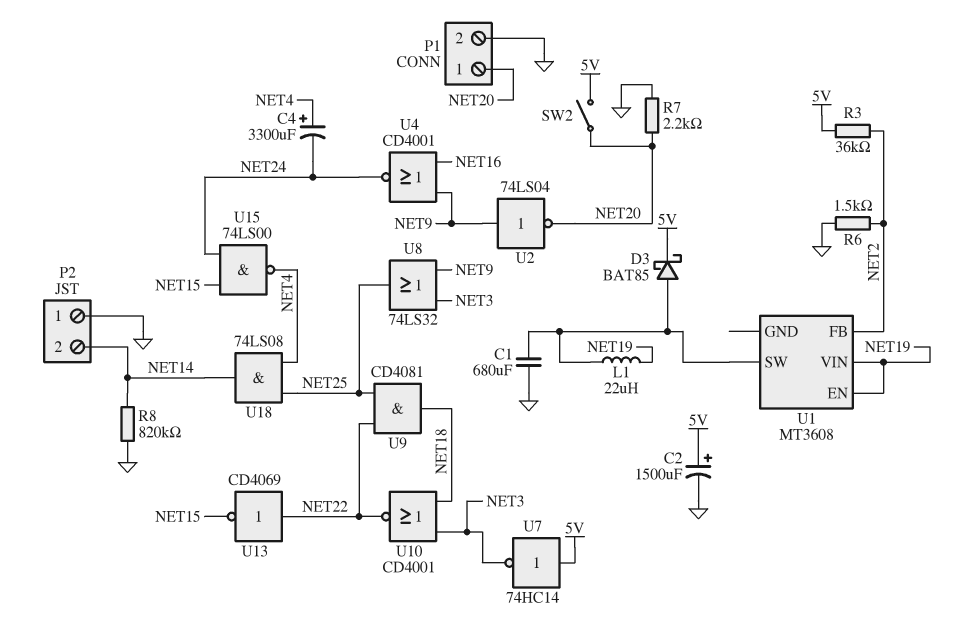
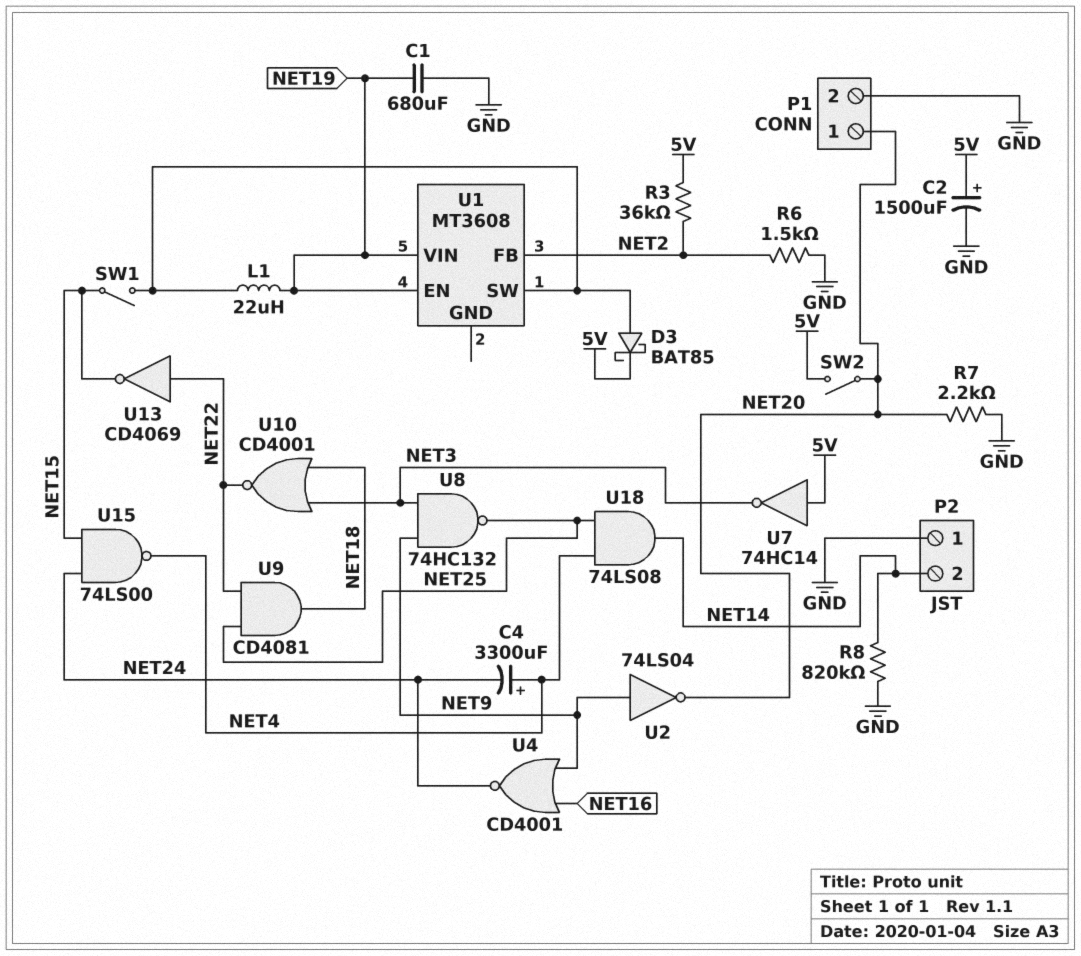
C1: 680uF (GND, U1/SW) -> 680uF (GND, NET19)
SW1: none -> switch (NET15, U1/SW)
U8: OR 74LS32 (in NET3, in NET9, out NET25) -> NAND 74HC132 (in NET3, in NET9, out NET25)

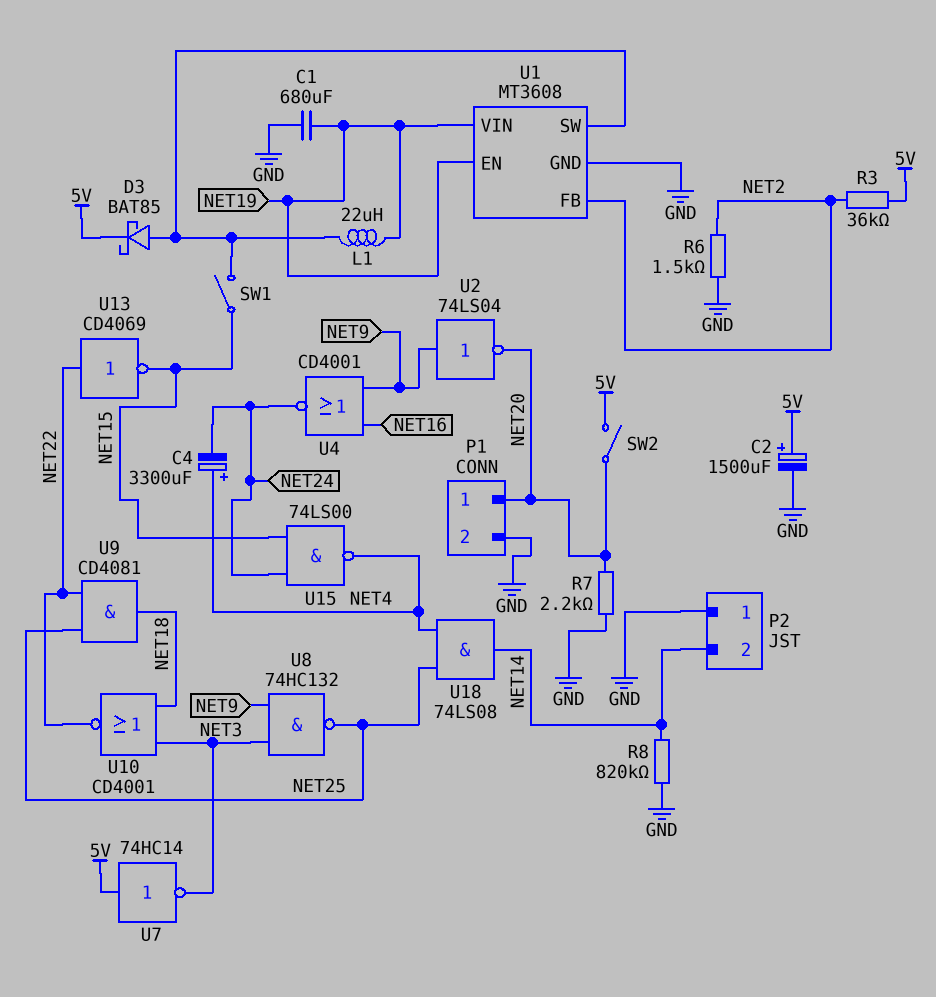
U1 pin GND: none -> GND

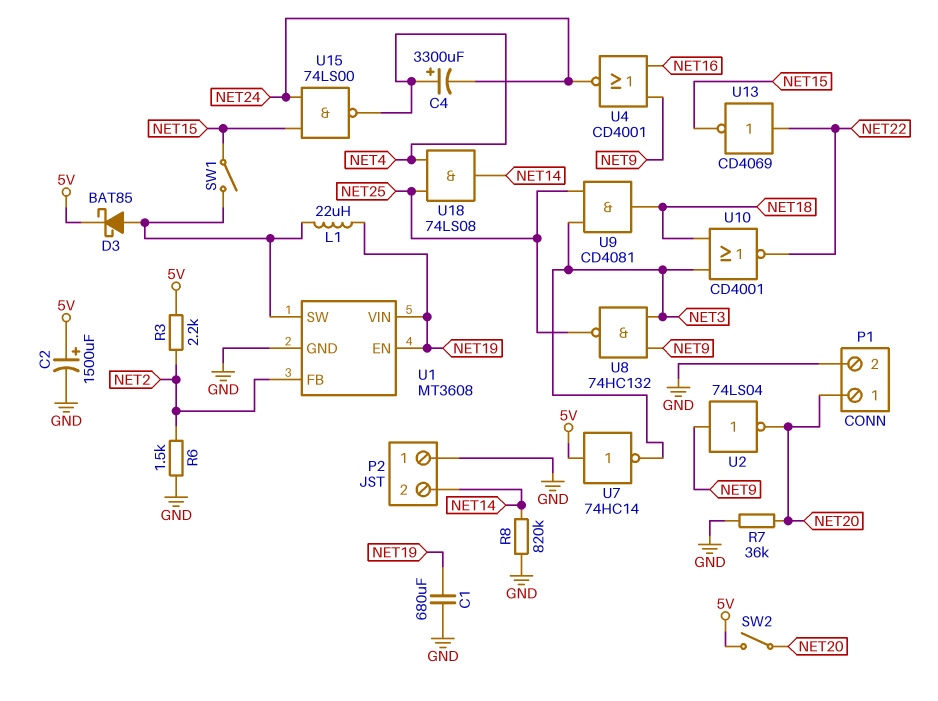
R3: 36k (5V, NET2) -> 2.2k (5V, NET2)
R7: 2.2k (GND, NET20) -> 36k (GND, NET20)
U9: AND CD4081 (in NET22, in NET25, out NET18) -> AND CD4081 (in NET3, in NET25, out NET18)

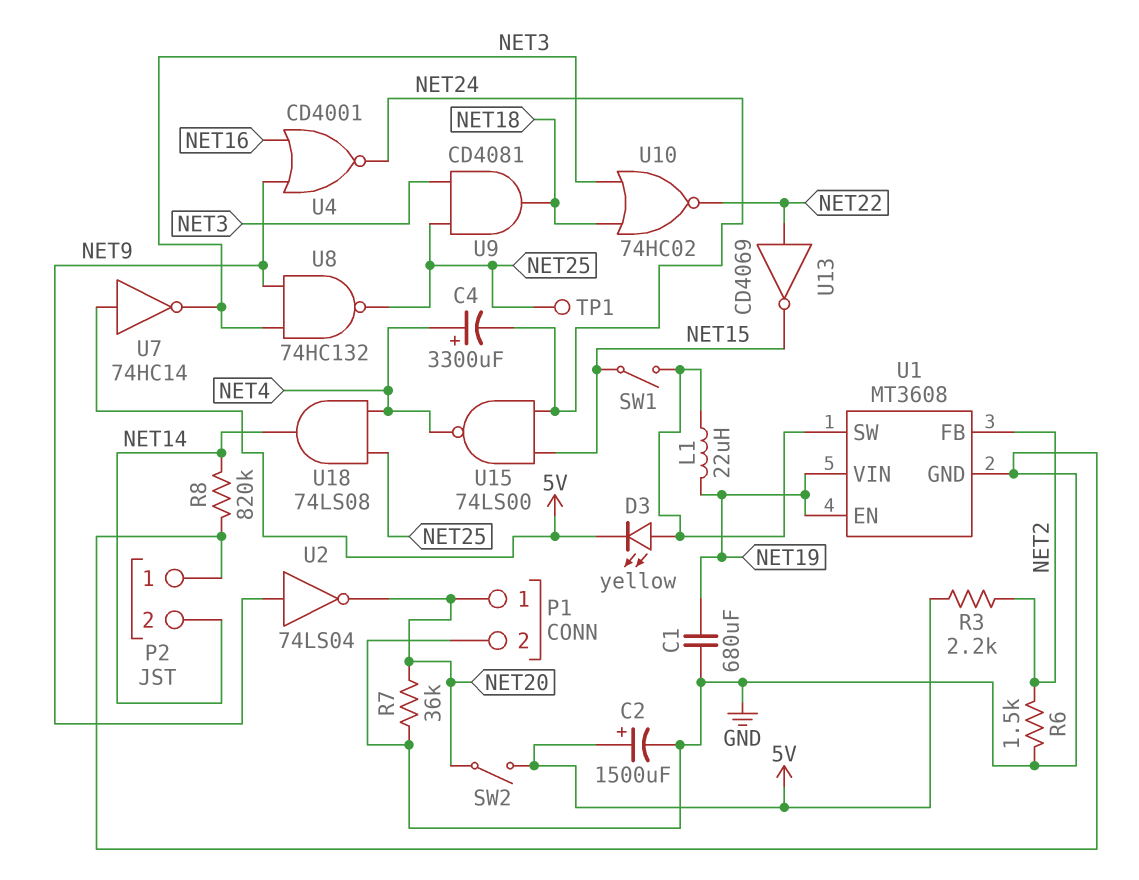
D3: schottky BAT85 (A U1/SW, K 5V) -> LED yellow (A U1/SW, K 5V)
TP1: none -> test point (NET25)
U10: NOR CD4001 (in NET3, in NET18, out NET22) -> NOR 74HC02 (in NET3, in NET18, out NET22)

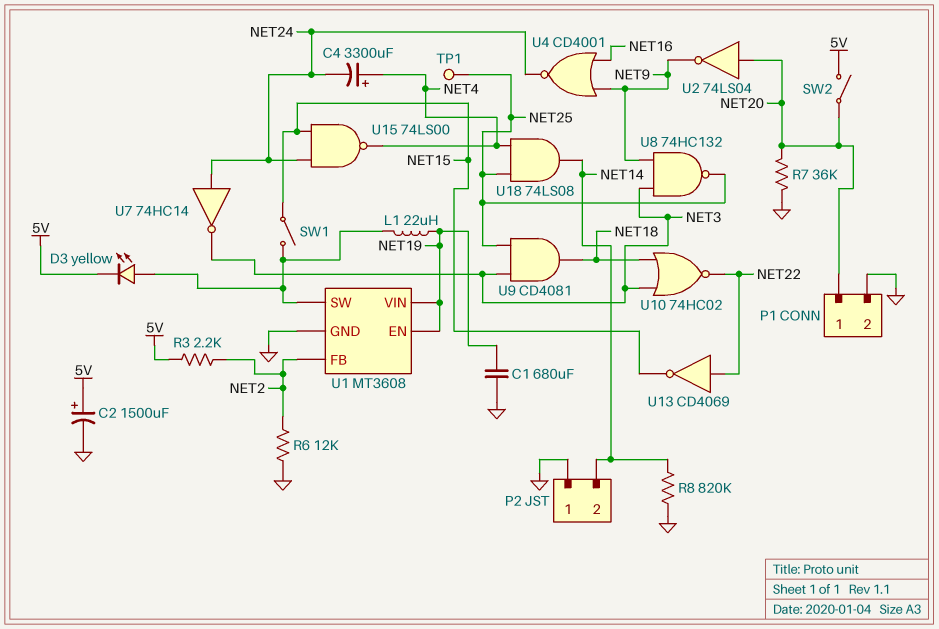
R6: 1.5k (GND, NET2) -> 12k (GND, NET2)
U2: NOT 74LS04 (in NET9, out NET20) -> NOT 74LS04 (in NET20, out NET9)
U7: NOT 74HC14 (in 5V, out NET3) -> NOT 74HC14 (in NET24, out NET3)

